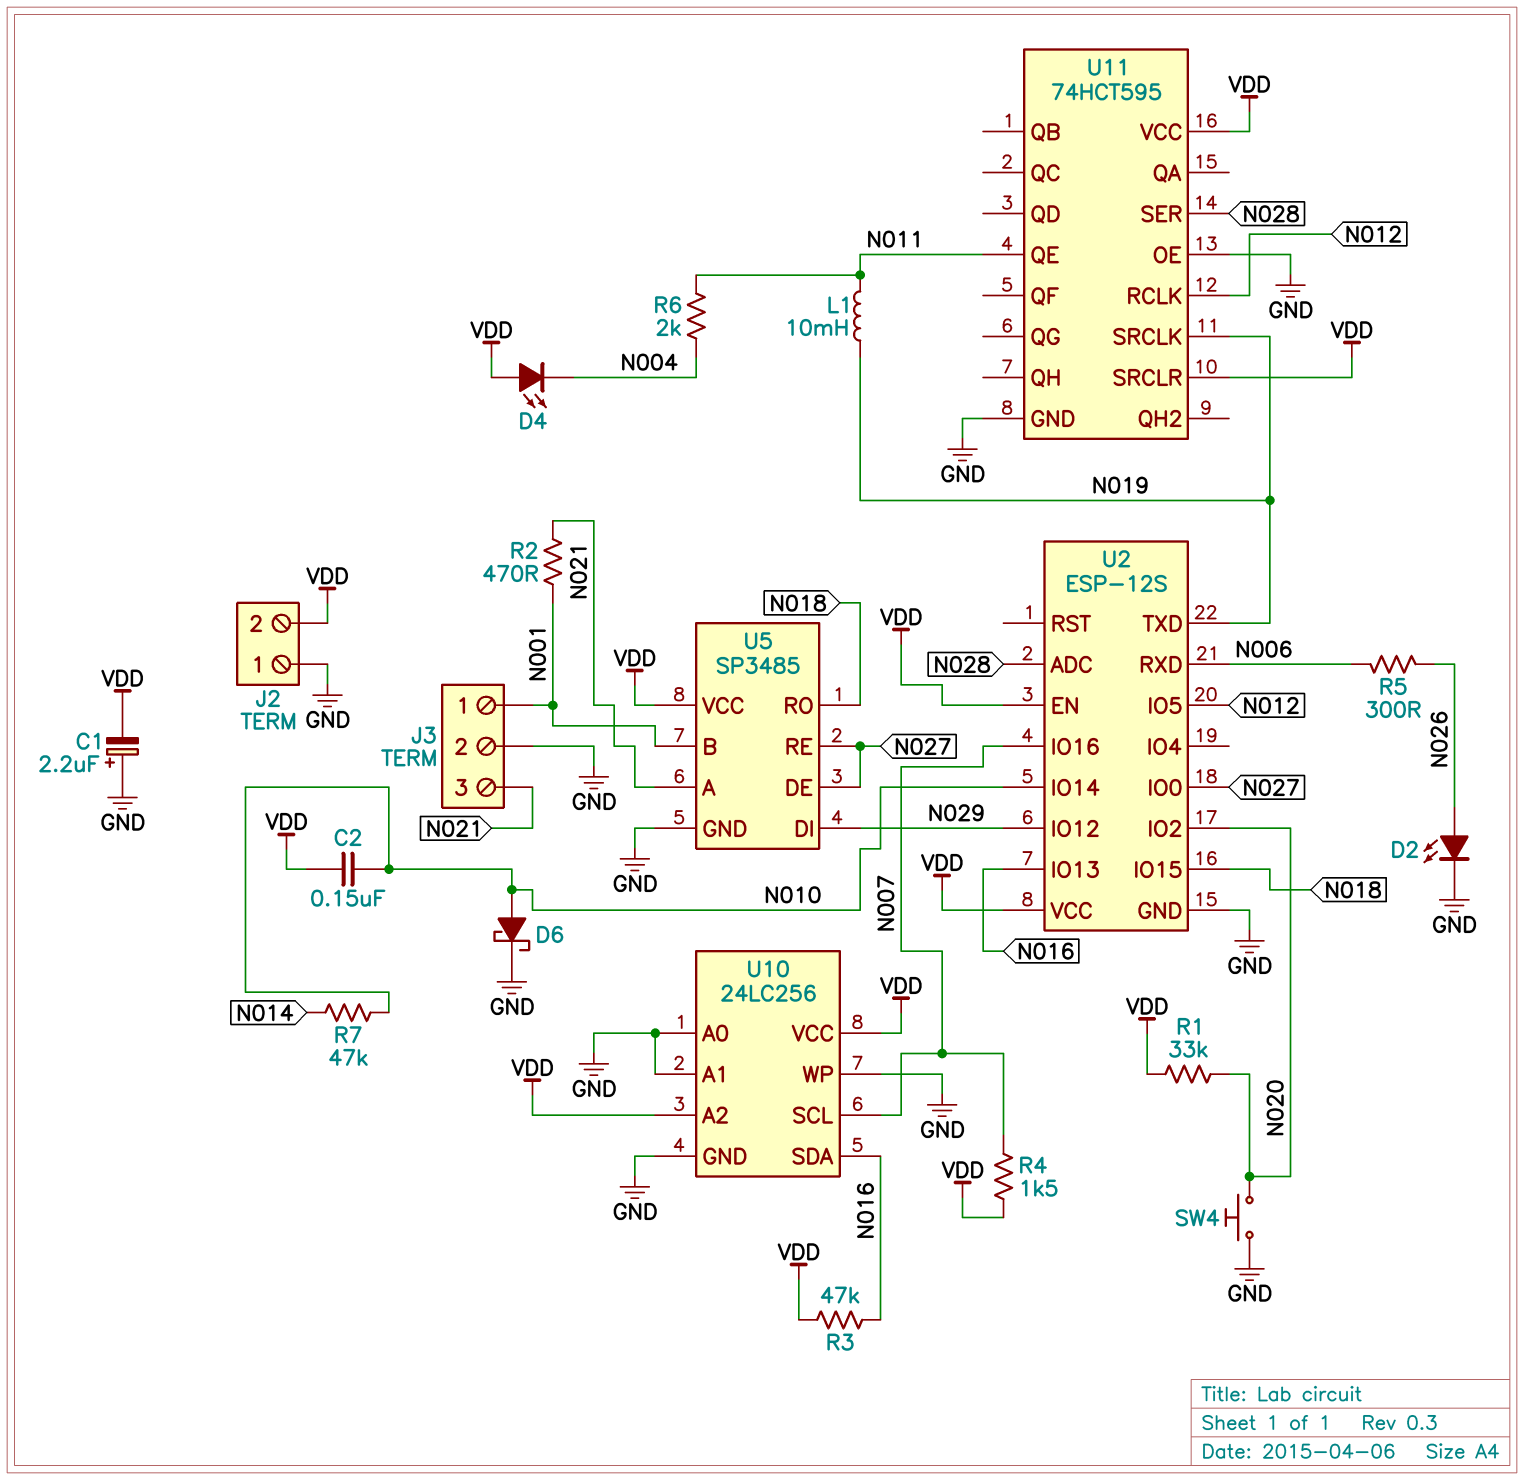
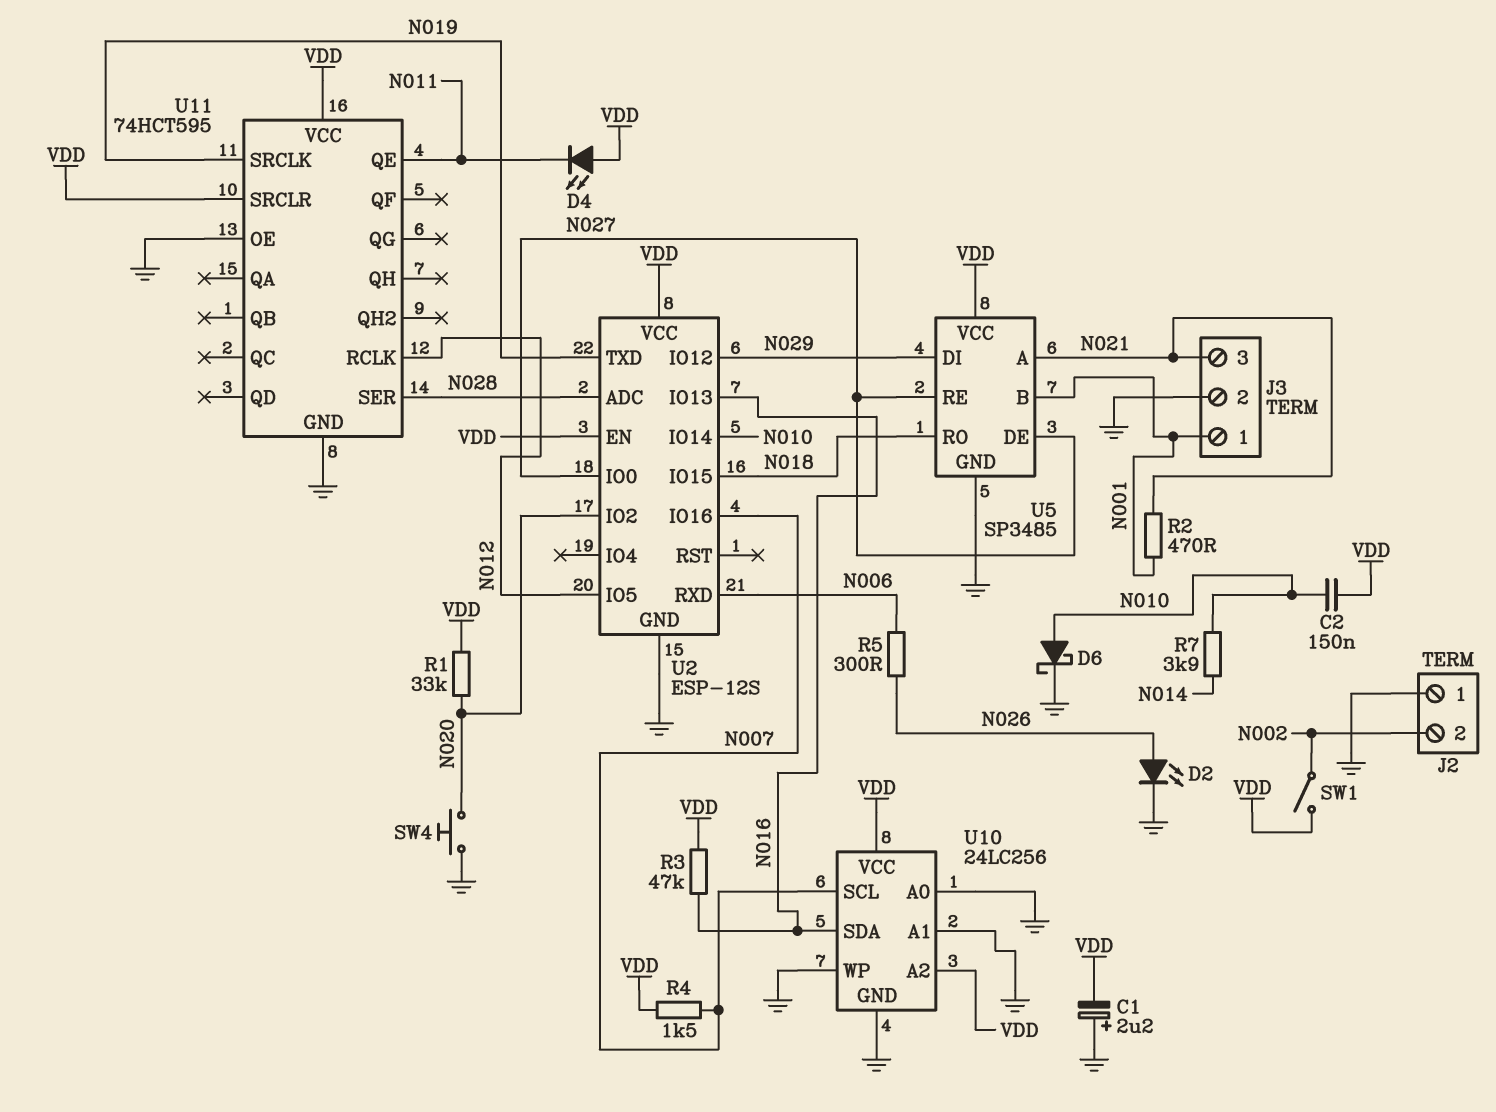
D4: LED (A VDD, K N004) -> LED (A VDD, K N011)
J2 pin 2: VDD -> N002
L1: 10mH (N011, N019) -> none
R6: 2k (N004, N011) -> none
R7: 47k (N010, N014) -> 3.9k (N010, N014)
SW1: none -> switch (N002, VDD)

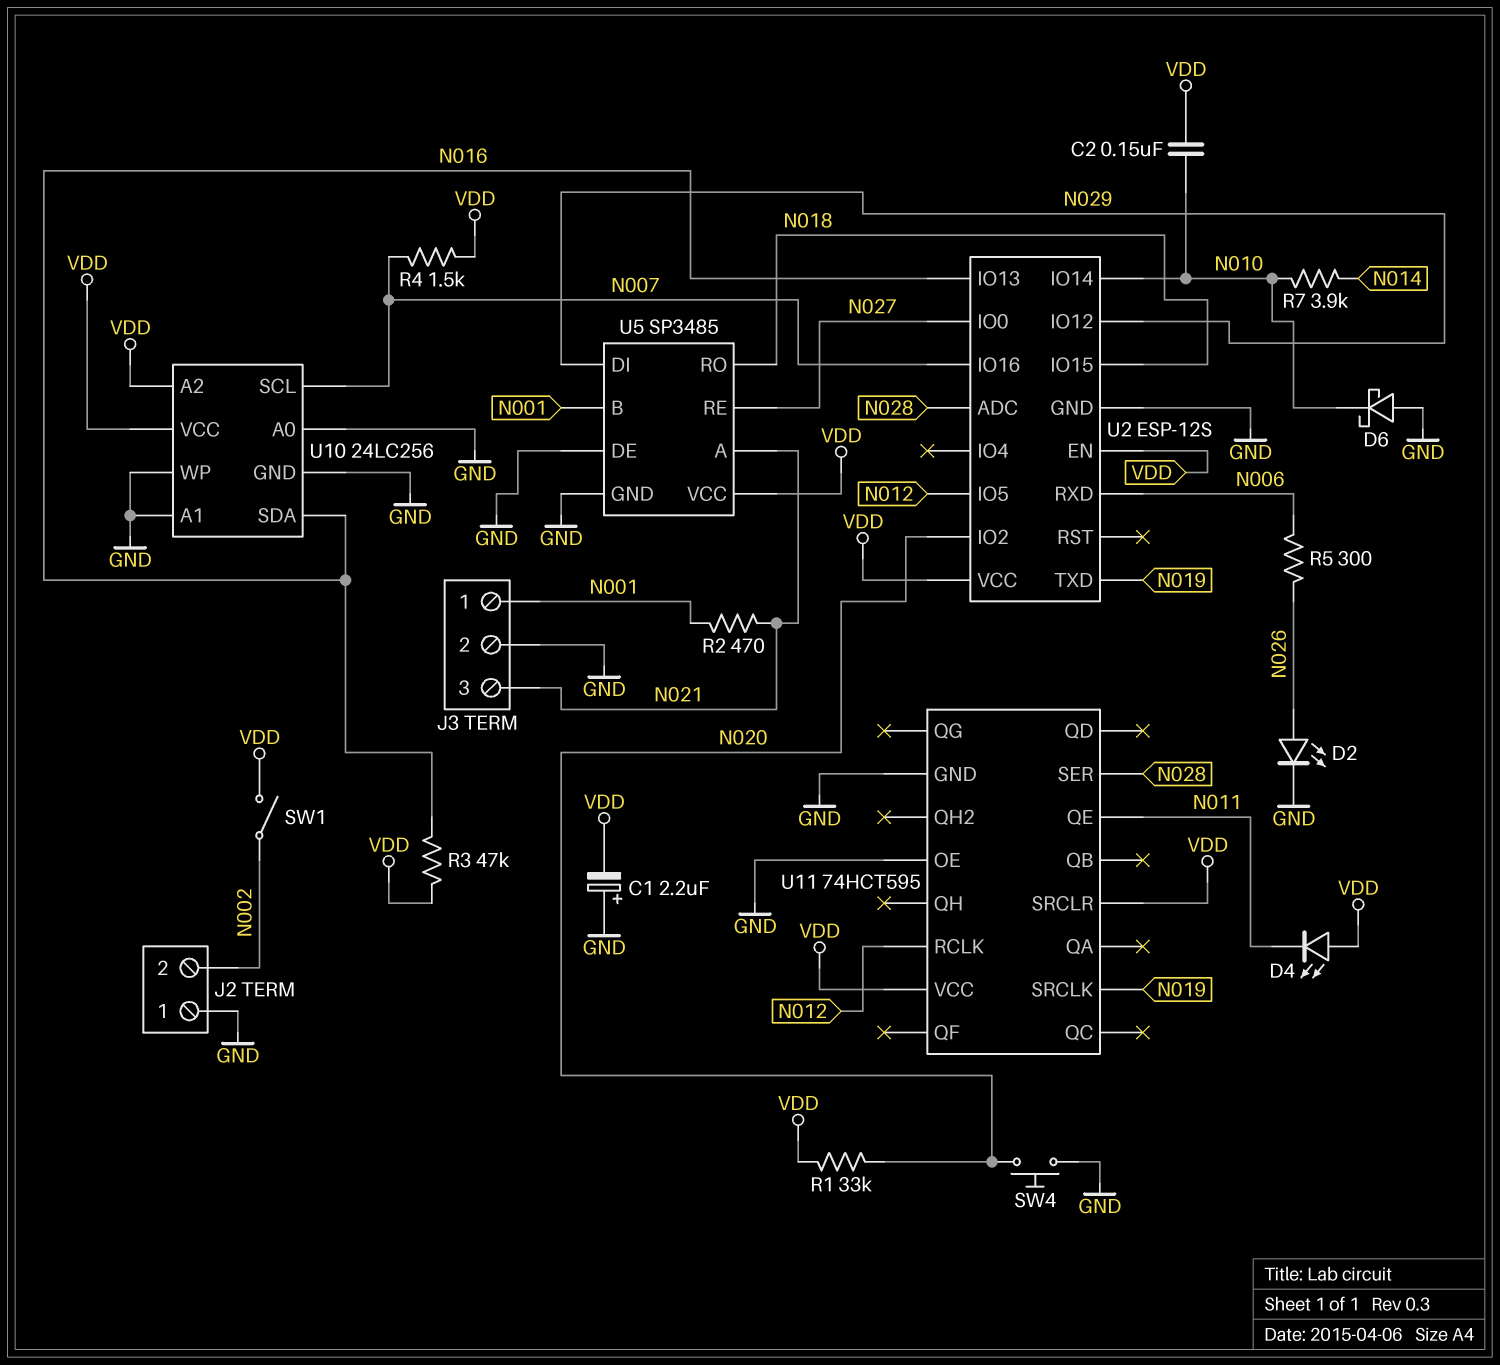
D6: schottky (A N010, K GND) -> schottky (A GND, K N010)
U5 pin DE: N027 -> GND

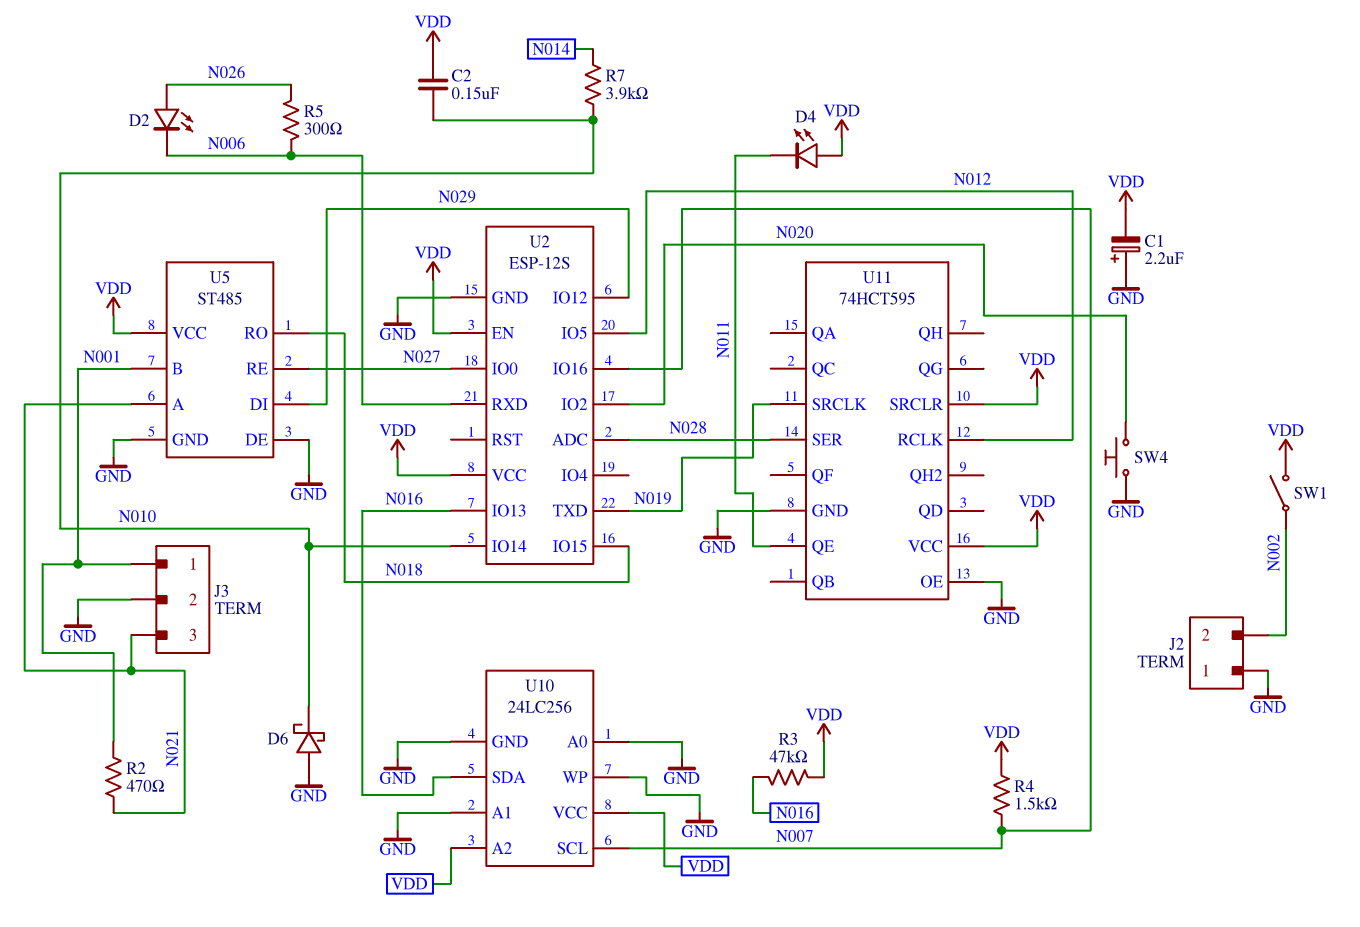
D2: LED (A N026, K GND) -> LED (A N026, K N006)
R1: 33k (N020, VDD) -> none
U5: SP3485 -> ST485

